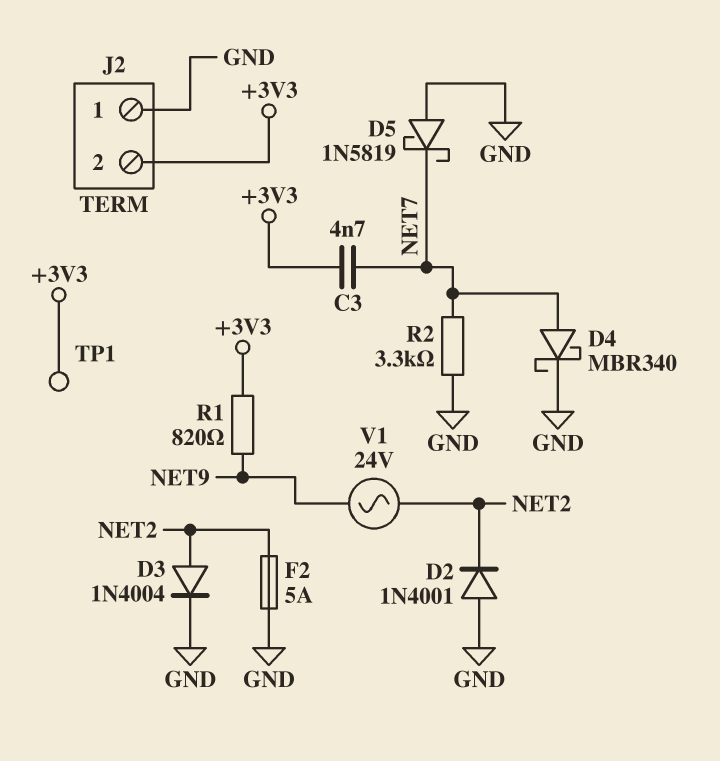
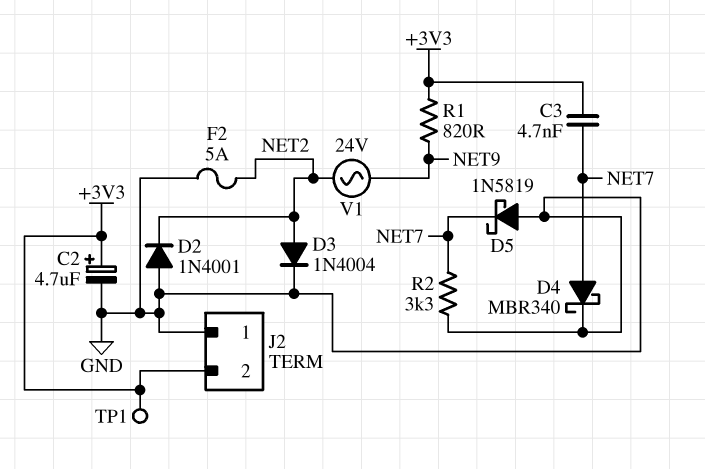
C2: none -> 4.7uF (plus +3V3, minus GND)

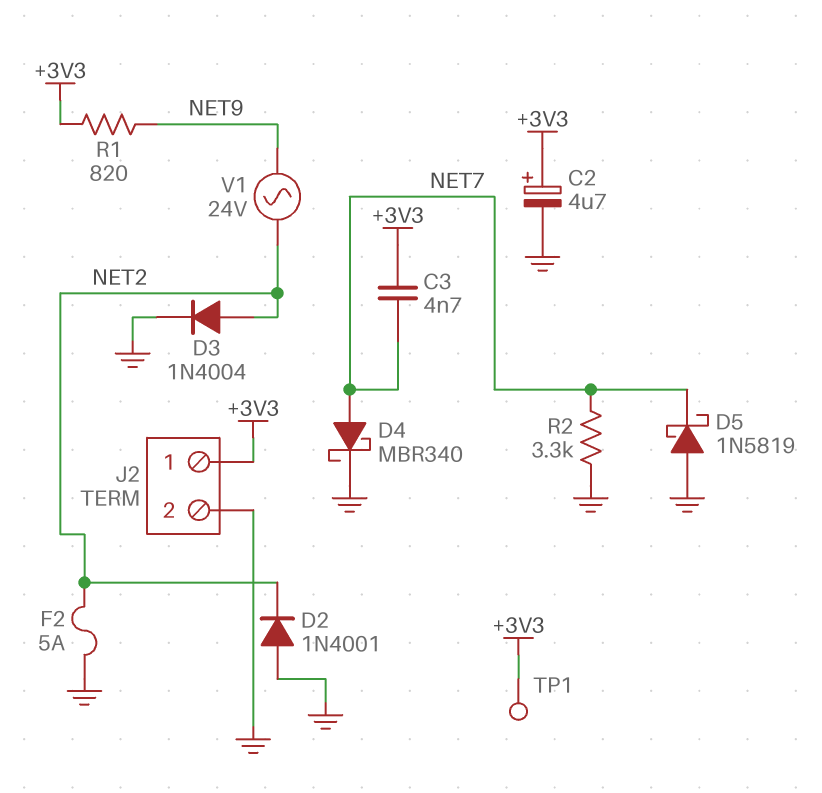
J2 pin 1: GND -> +3V3
J2 pin 2: +3V3 -> GND

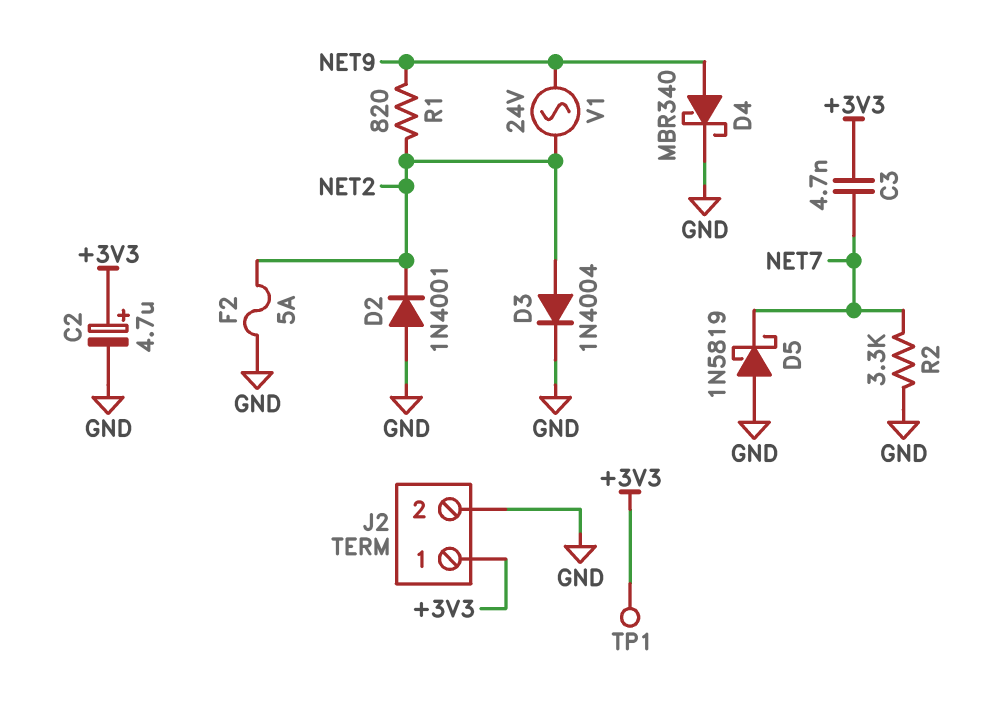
D4: schottky MBR340 (A NET7, K GND) -> schottky MBR340 (A NET9, K GND)
R1: 820 (+3V3, NET9) -> 820 (NET2, NET9)

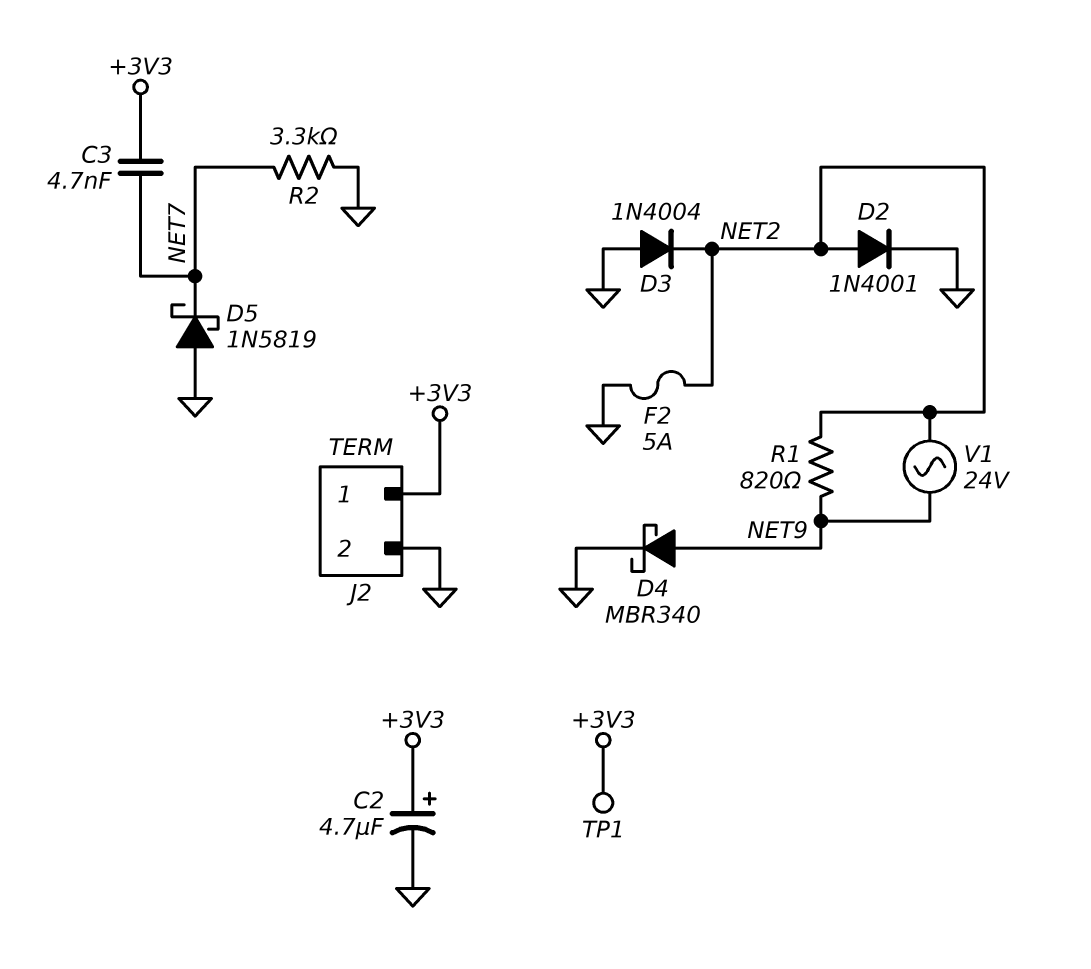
D2: diode 1N4001 (A GND, K NET2) -> diode 1N4001 (A NET2, K GND)
D3: diode 1N4004 (A NET2, K GND) -> diode 1N4004 (A GND, K NET2)

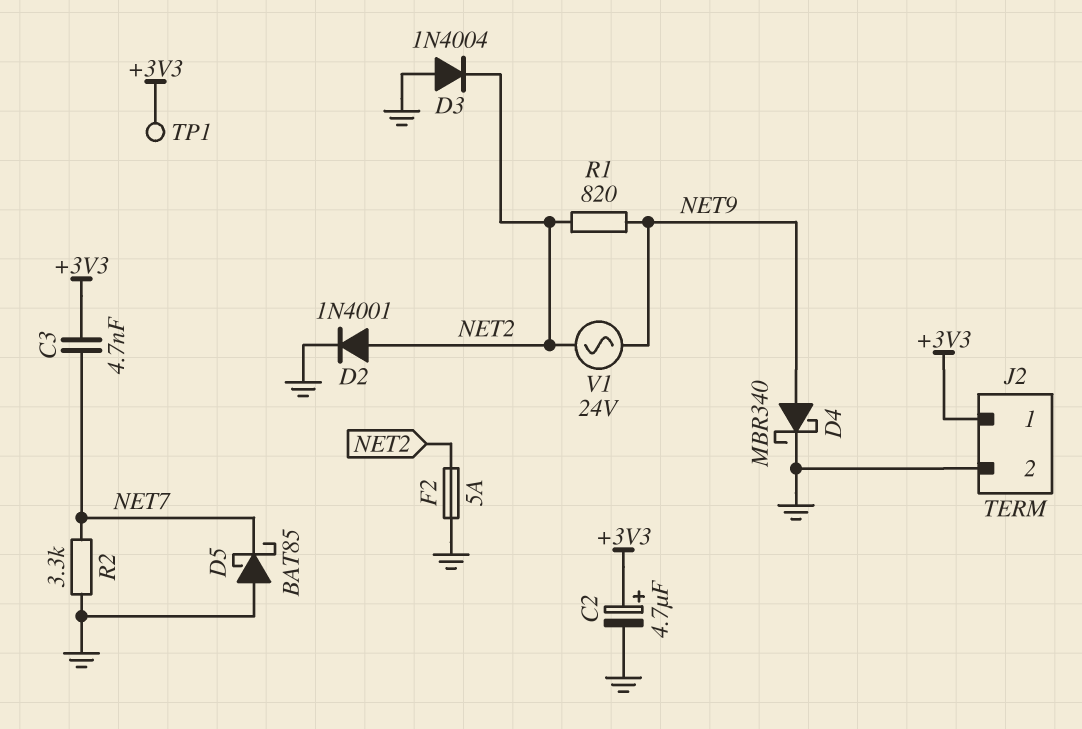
D5: schottky 1N5819 (A GND, K NET7) -> schottky BAT85 (A GND, K NET7)

